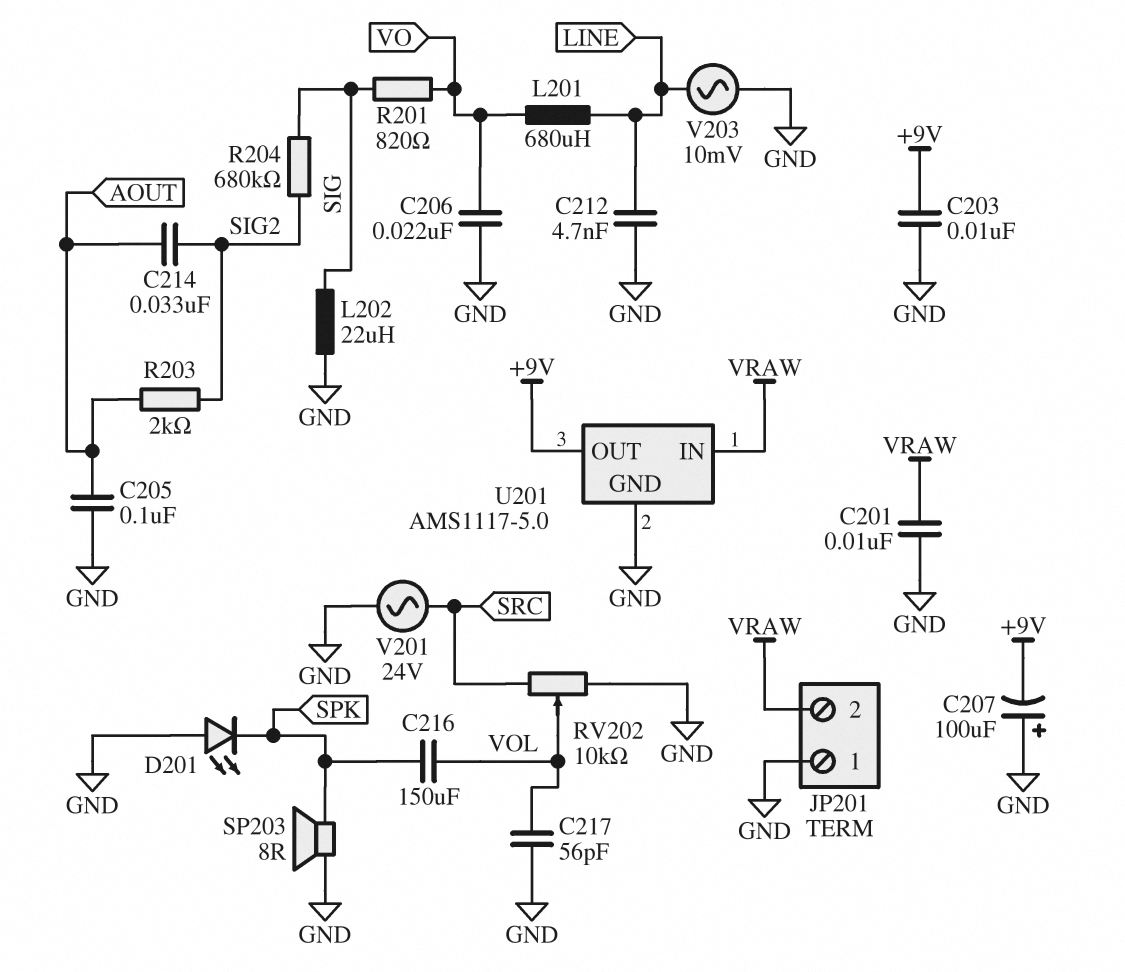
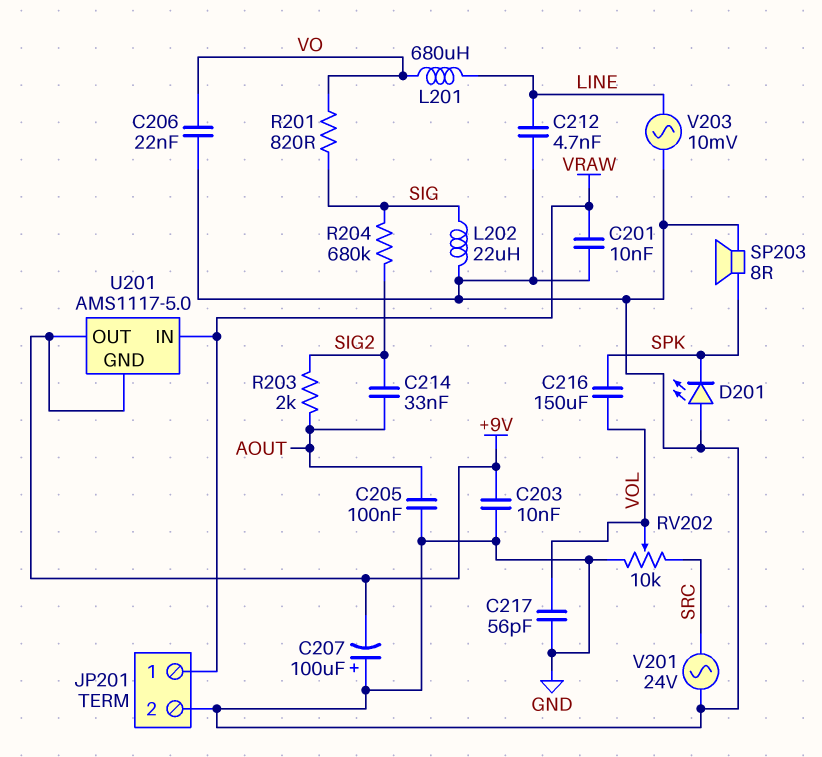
JP201 pin 1: GND -> VRAW
JP201 pin 2: VRAW -> GND
U201 pin GND: GND -> +9V

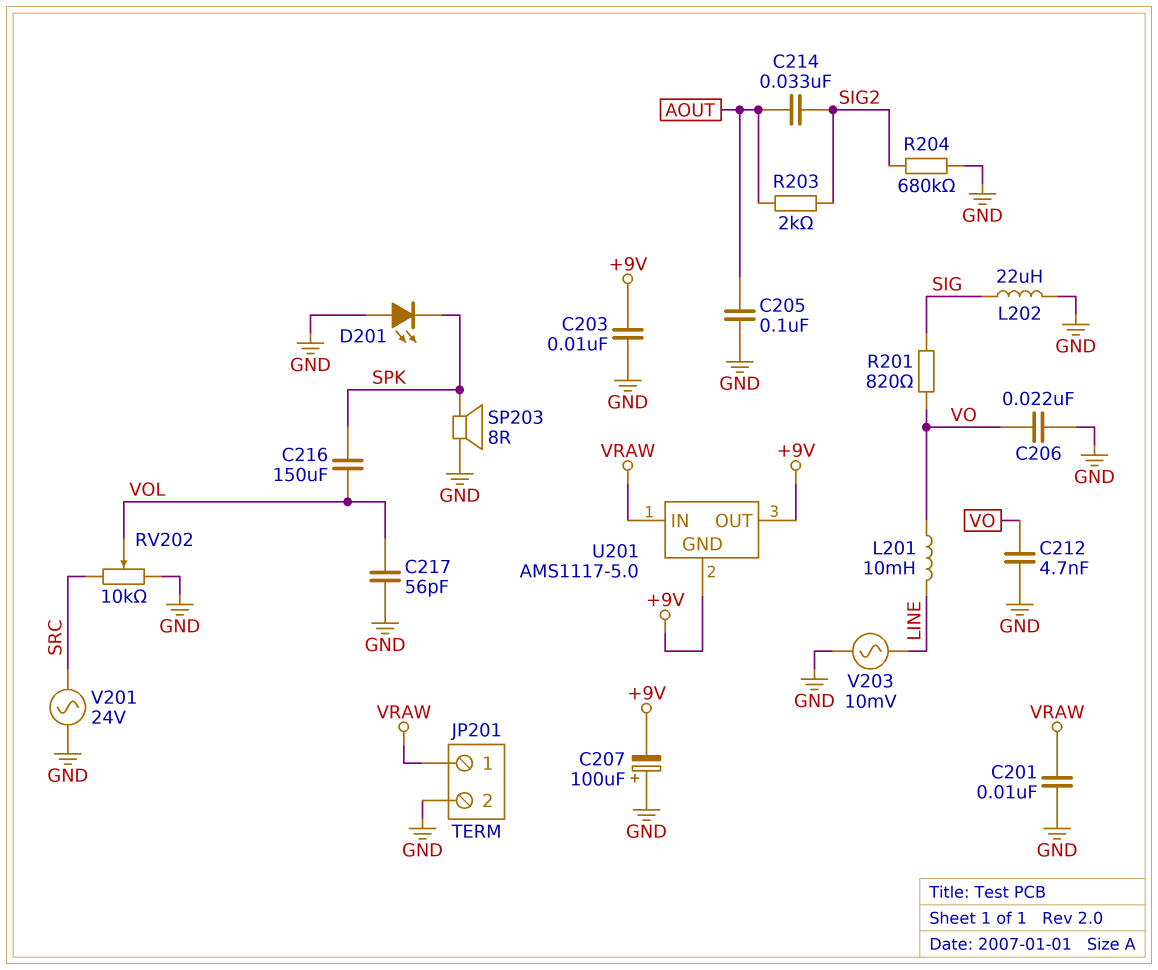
C212: 4.7nF (GND, LINE) -> 4.7nF (GND, VO)
L201: 680uH (LINE, VO) -> 10mH (LINE, VO)
R204: 680k (SIG, SIG2) -> 680k (GND, SIG2)

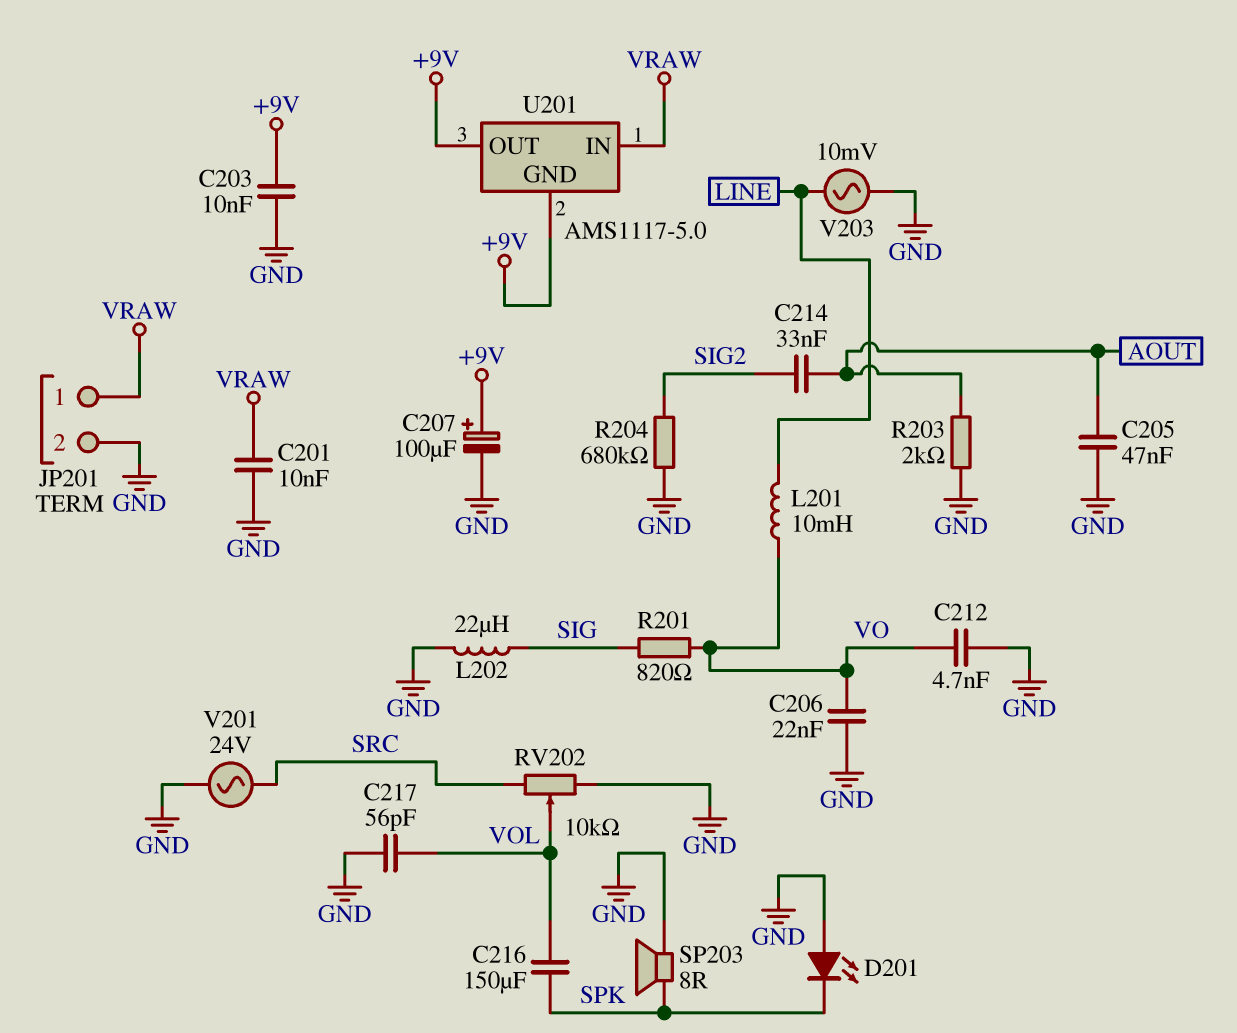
C205: 100nF (AOUT, GND) -> 47nF (AOUT, GND)
C207: 100uF (plus GND, minus +9V) -> 100uF (plus +9V, minus GND)
R203: 2k (AOUT, SIG2) -> 2k (AOUT, GND)

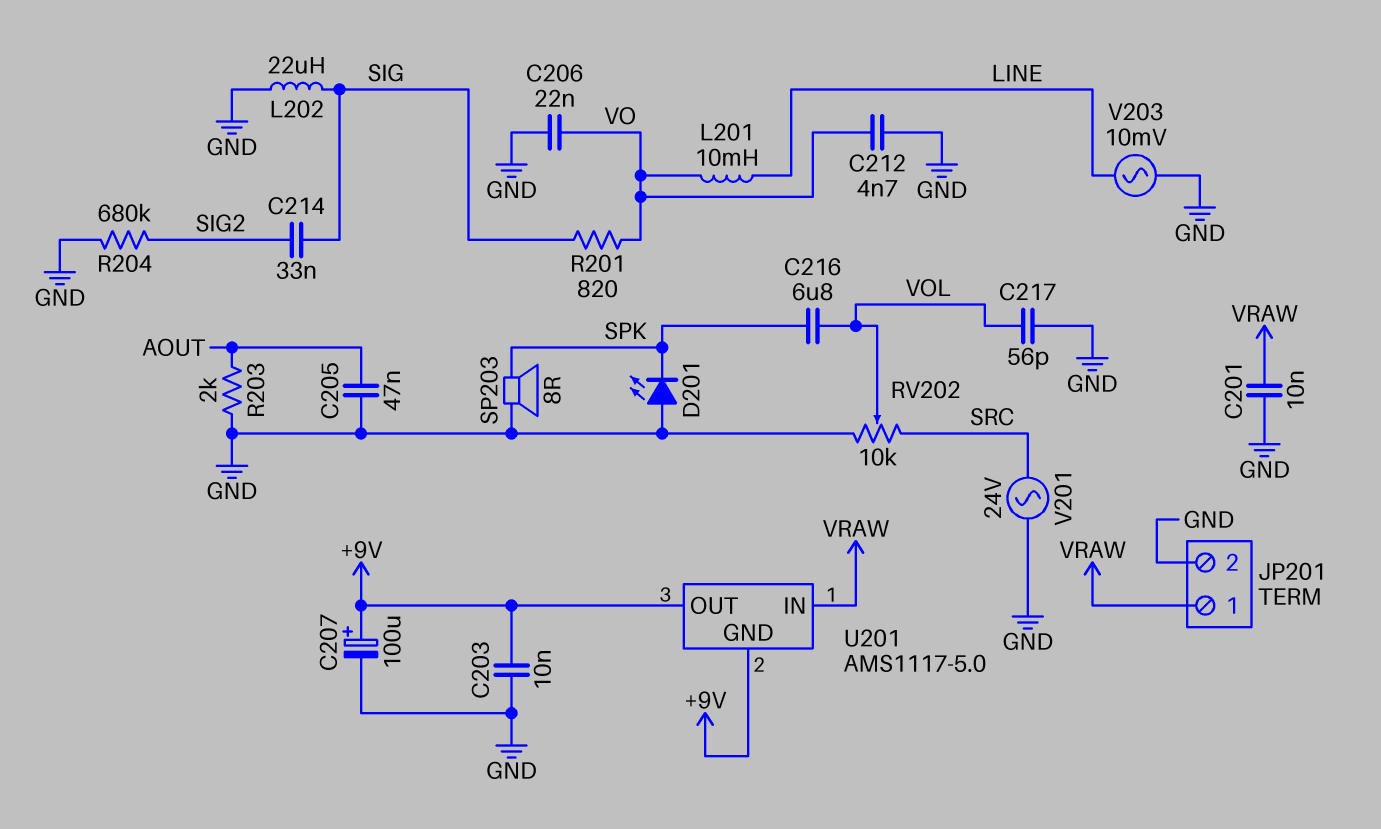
C214: 33nF (AOUT, SIG2) -> 33nF (SIG, SIG2)
C216: 150uF (SPK, VOL) -> 6.8uF (SPK, VOL)

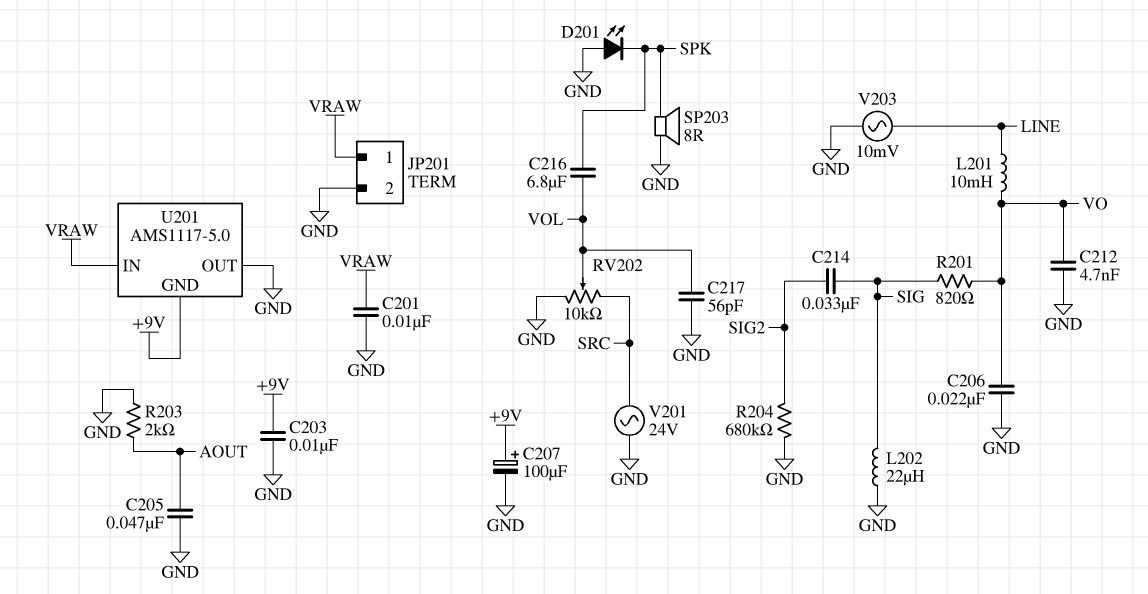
U201 pin OUT: +9V -> GND

